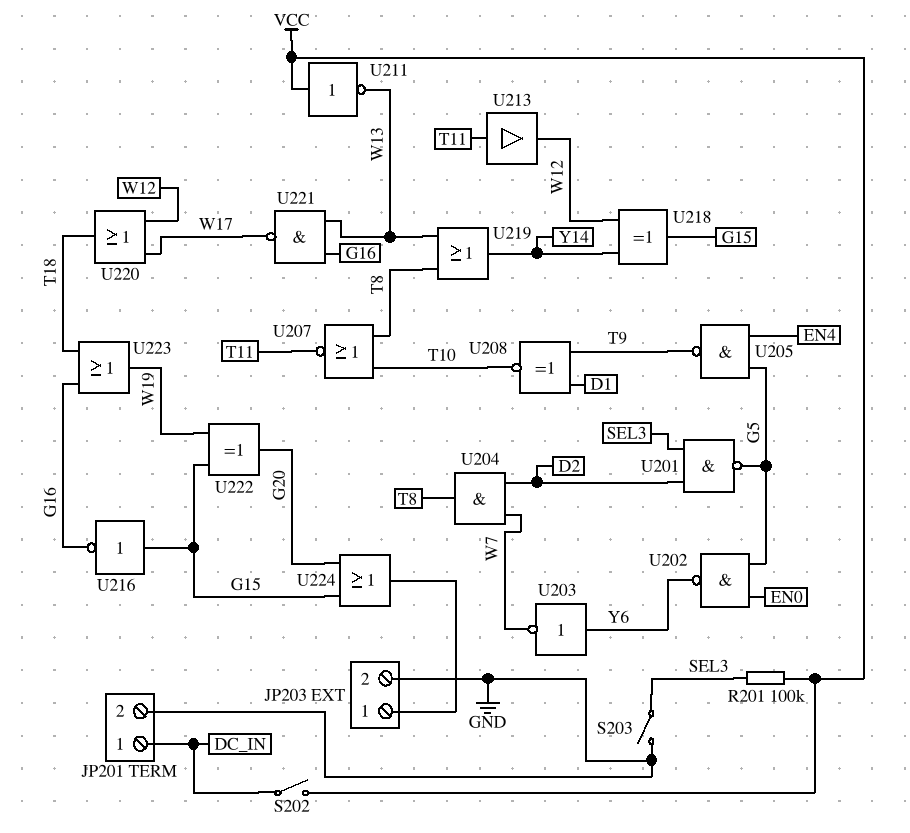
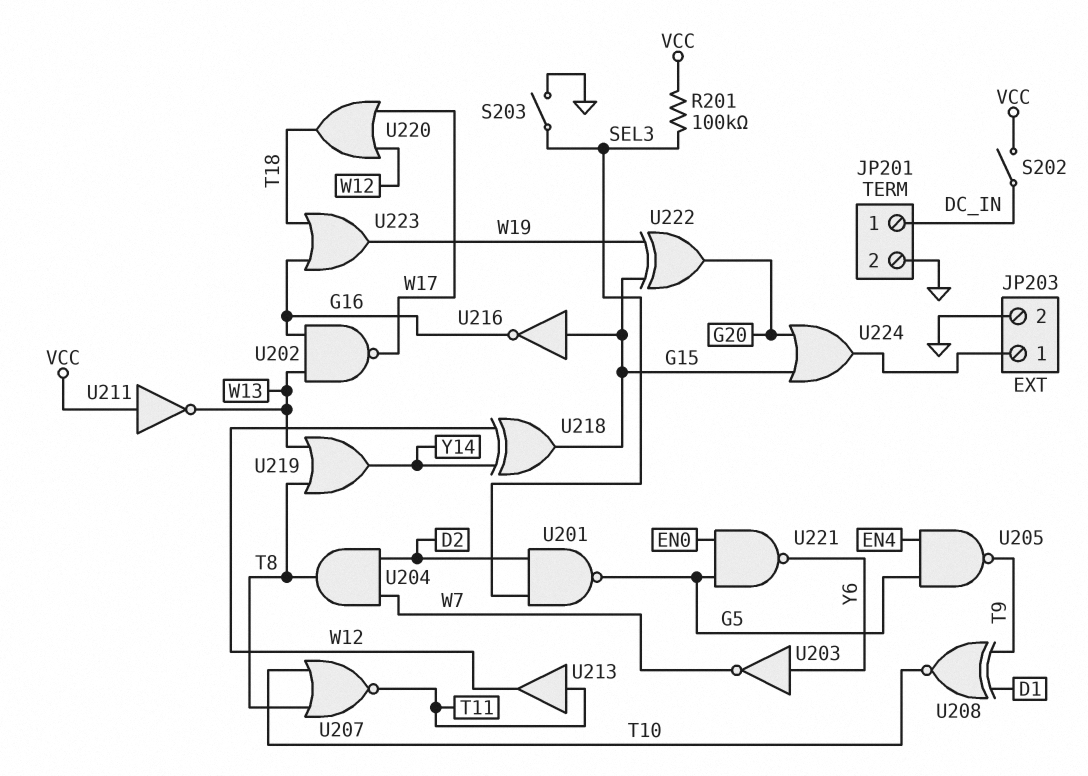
U202: NAND (in EN0, in G5, out Y6) -> NAND (in G16, in W13, out W17)
U221: NAND (in G16, in W13, out W17) -> NAND (in EN0, in G5, out Y6)

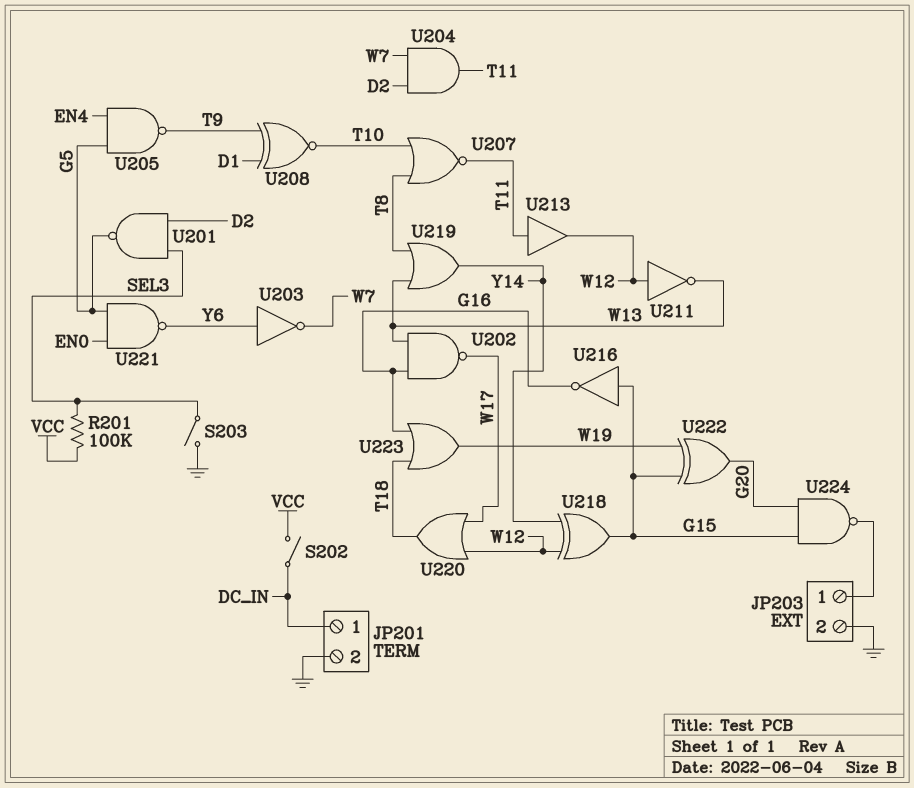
U204: AND (in D2, in W7, out T8) -> AND (in D2, in W7, out T11)
U211: NOT (in VCC, out W13) -> NOT (in W12, out W13)
U224: OR (in G15, in G20, out JP203/1) -> NAND (in G15, in G20, out JP203/1)

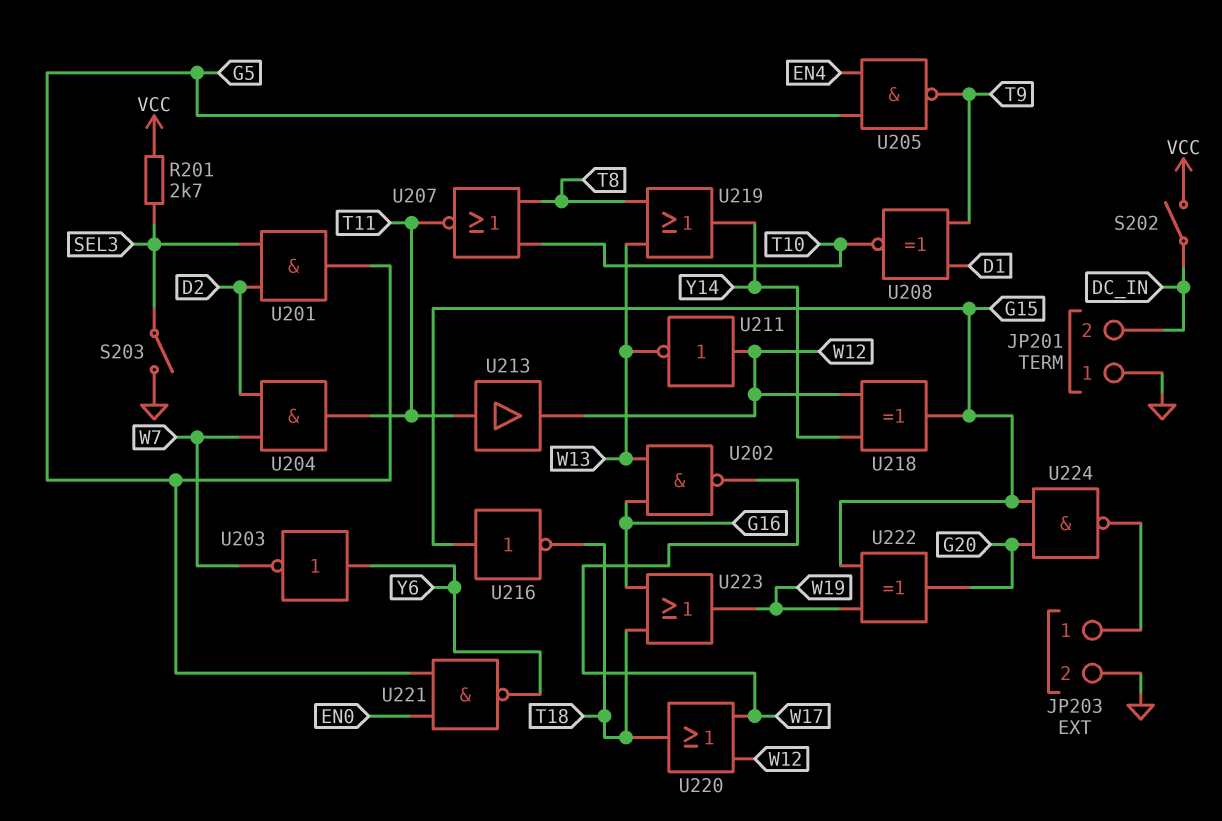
JP201 pin 1: DC_IN -> GND
JP201 pin 2: GND -> DC_IN
R201: 100k (SEL3, VCC) -> 2.7k (SEL3, VCC)
U201: NAND (in D2, in SEL3, out G5) -> AND (in D2, in SEL3, out G5)
U216: NOT (in G15, out G16) -> NOT (in G15, out T18)

